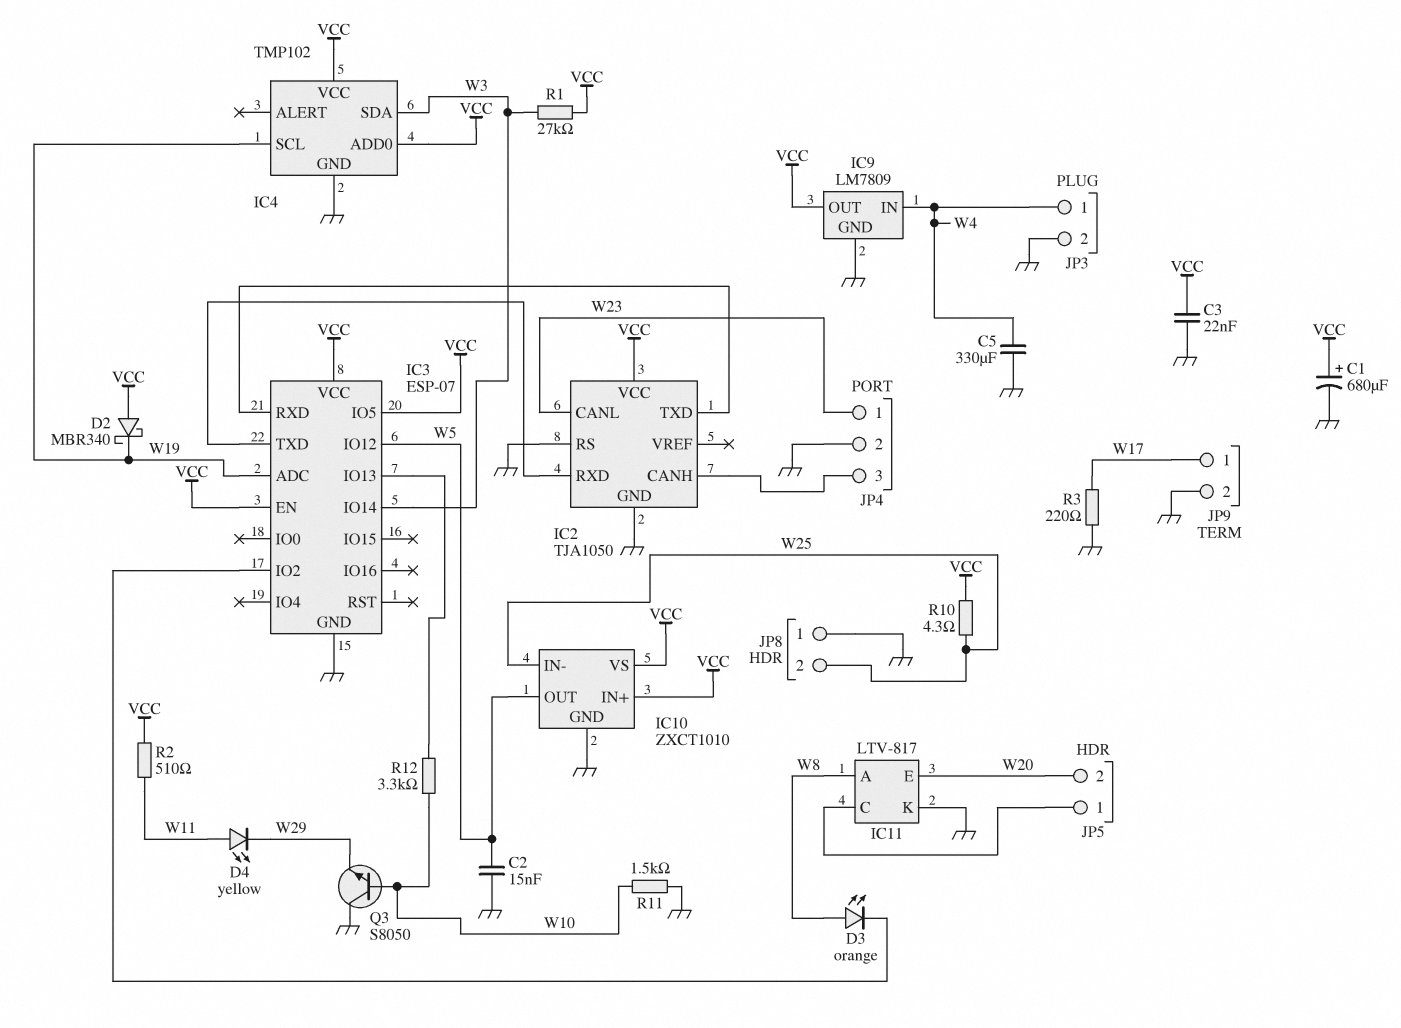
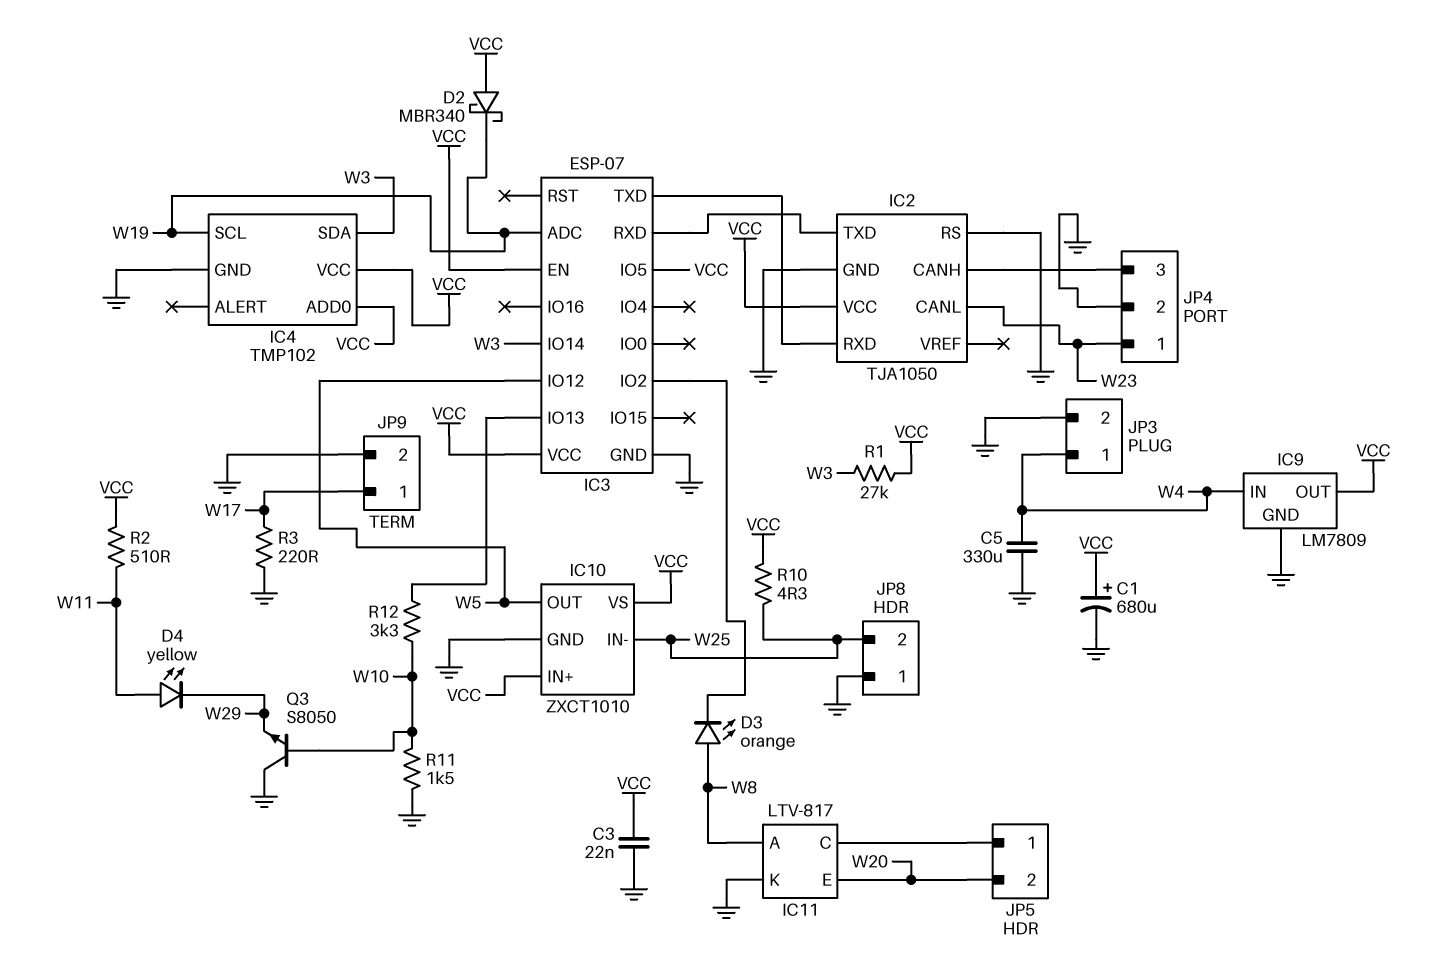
C2: 15nF (GND, W5) -> none

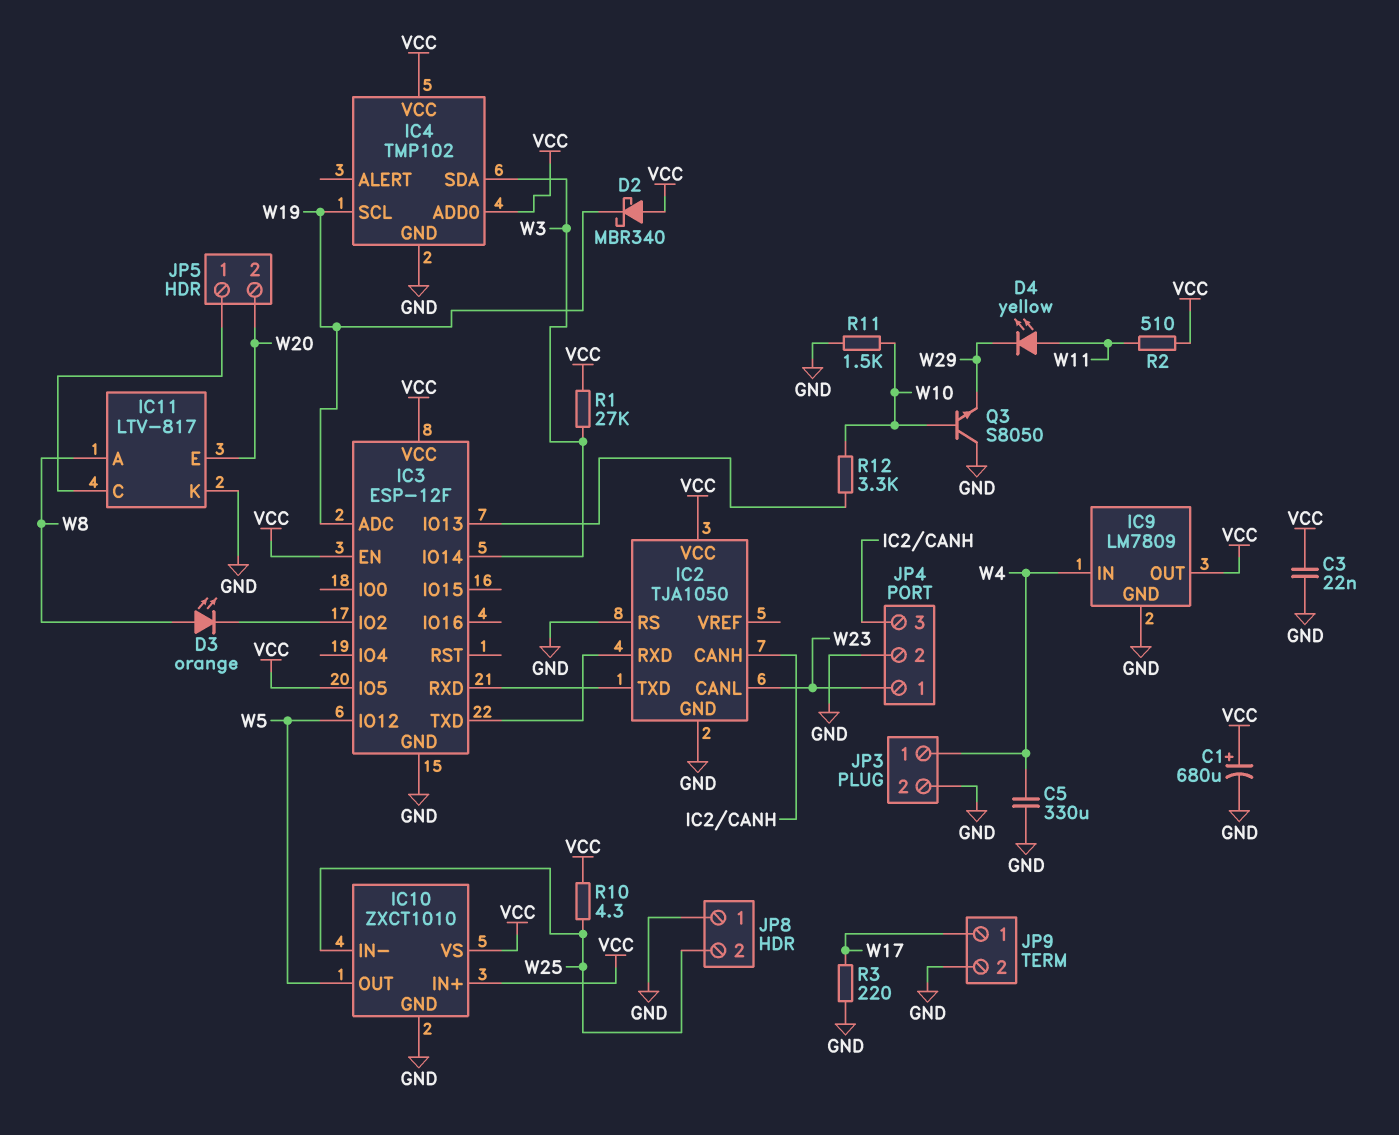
IC3: ESP-07 -> ESP-12F

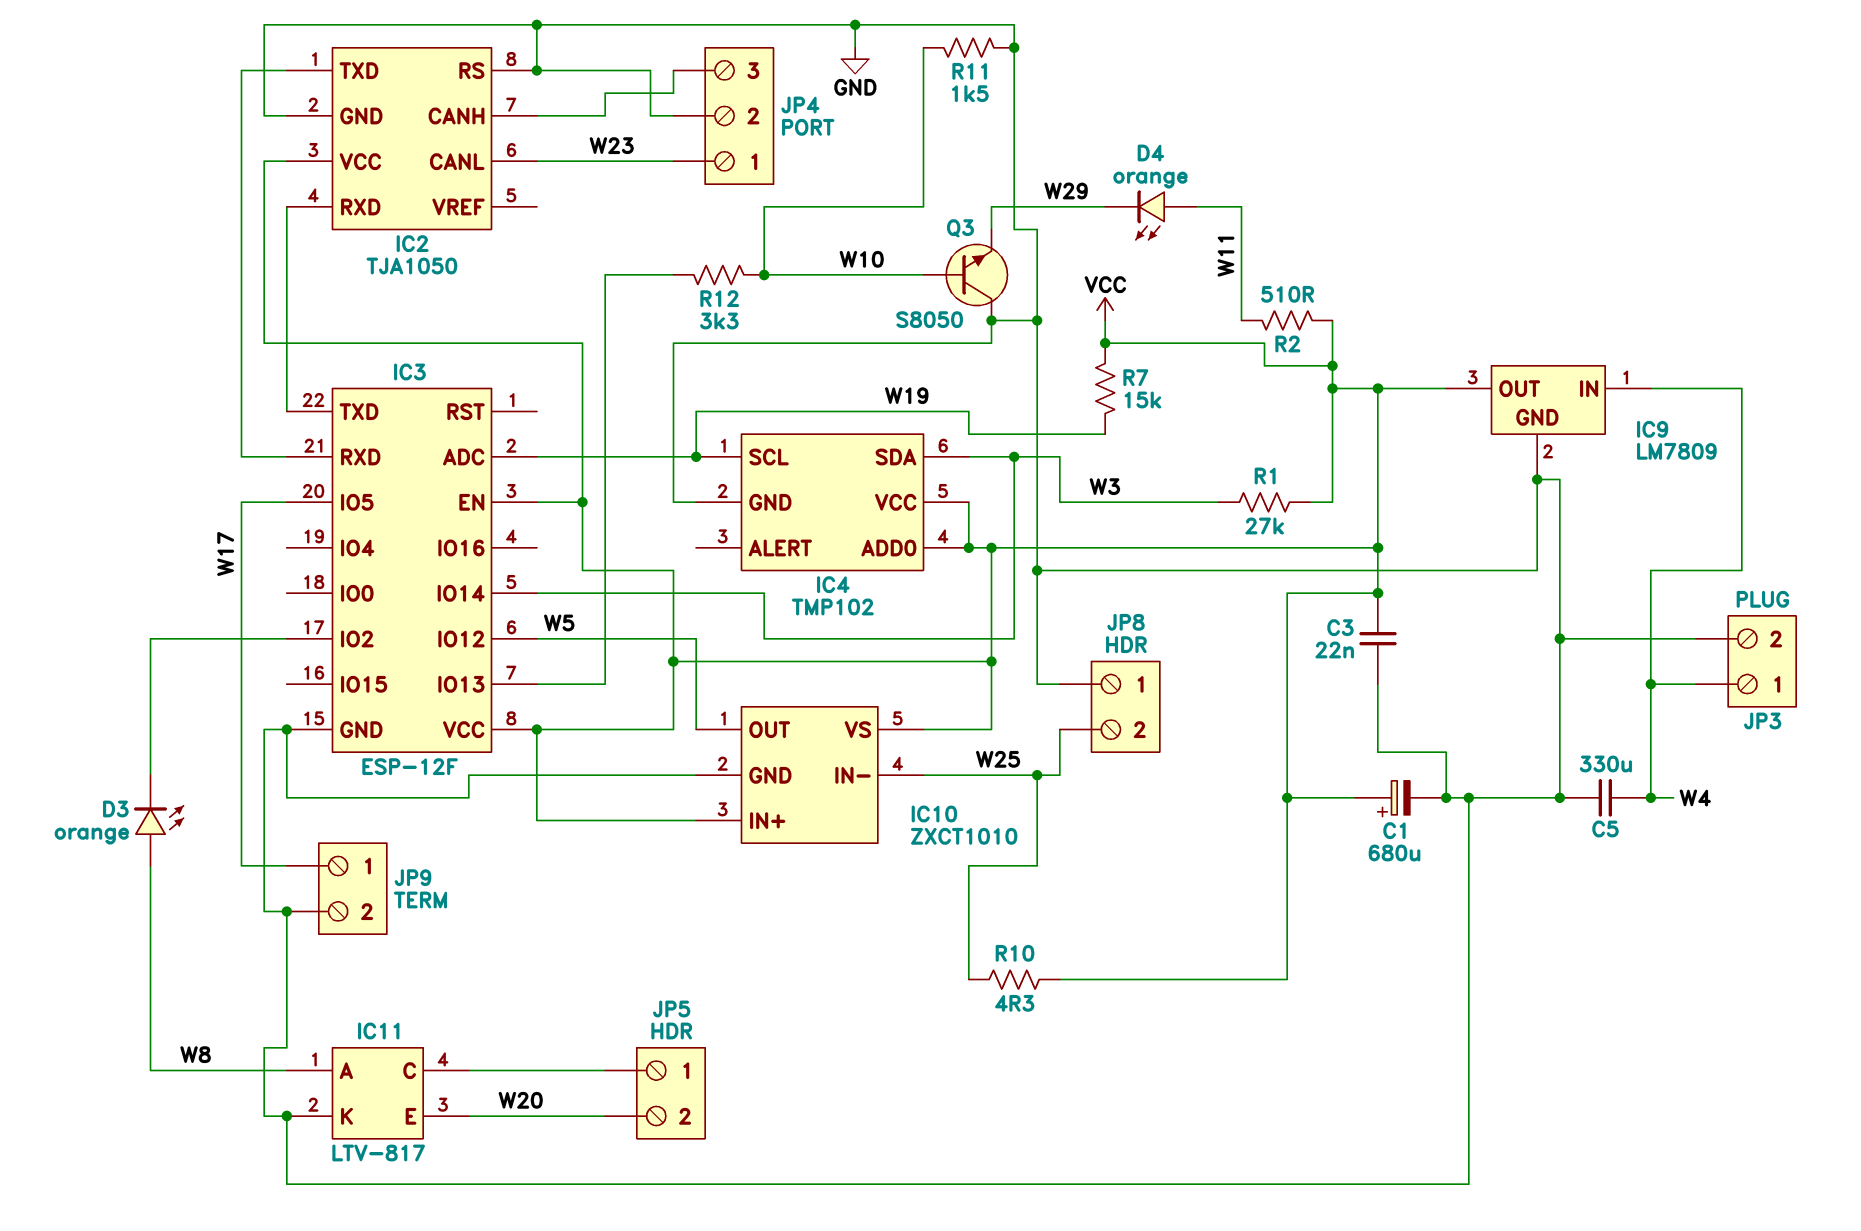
D2: schottky MBR340 (A VCC, K W19) -> none
D4: LED yellow (A W11, K W29) -> LED orange (A W11, K W29)
IC3 pin IO5: VCC -> W17
R3: 220 (GND, W17) -> none
R7: none -> 15k (VCC, W19)

